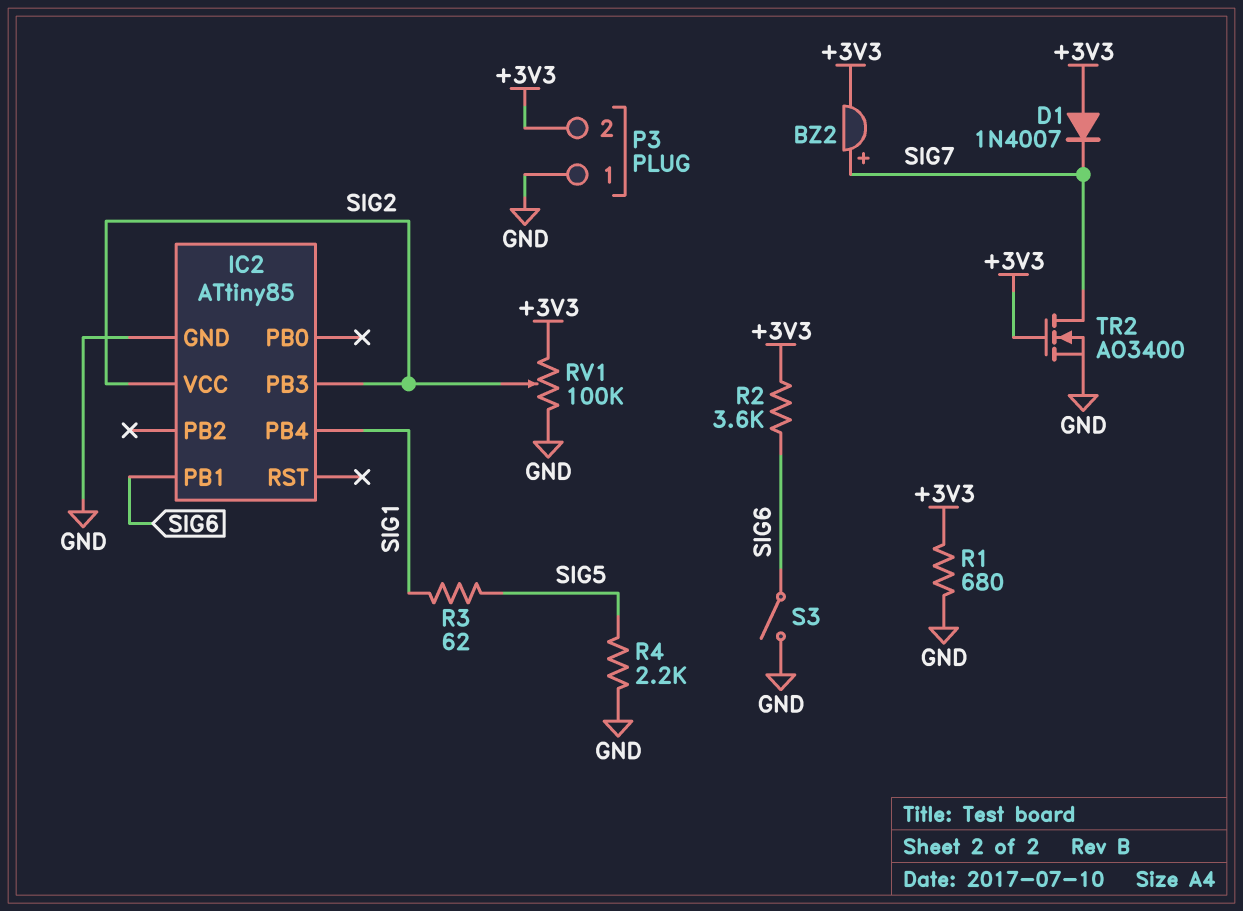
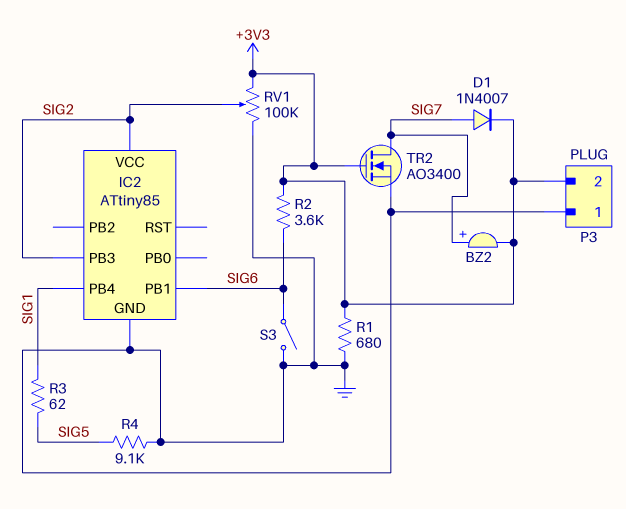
D1: diode 1N4007 (A +3V3, K SIG7) -> diode 1N4007 (A SIG7, K +3V3)
R4: 2.2k (GND, SIG5) -> 9.1k (GND, SIG5)

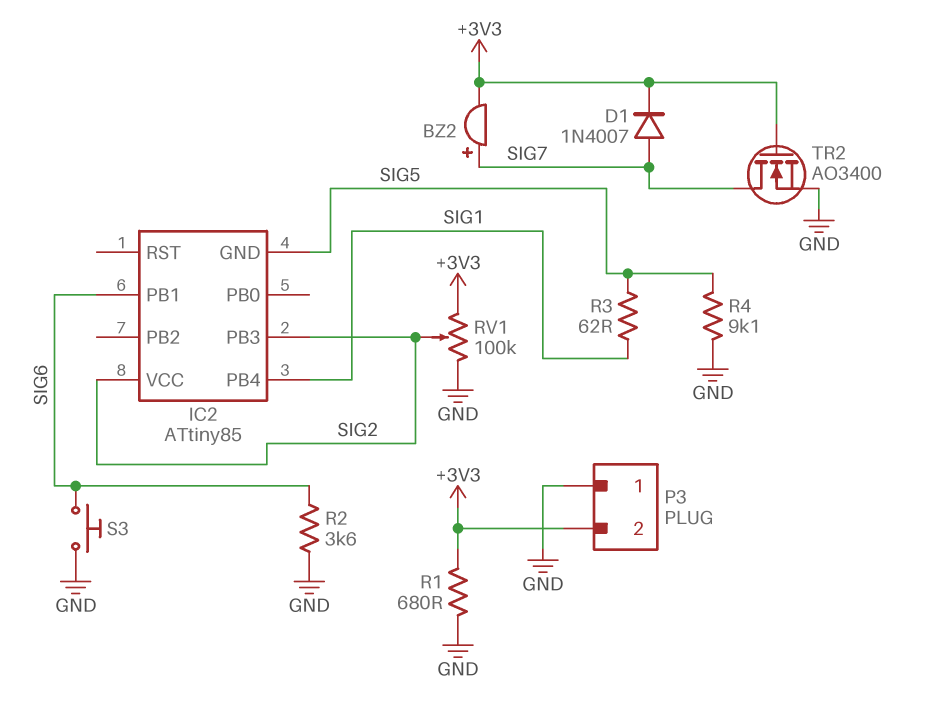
IC2 pin GND: GND -> SIG5
R2: 3.6k (+3V3, SIG6) -> 3.6k (GND, SIG6)
S3: switch (GND, SIG6) -> button (GND, SIG6)

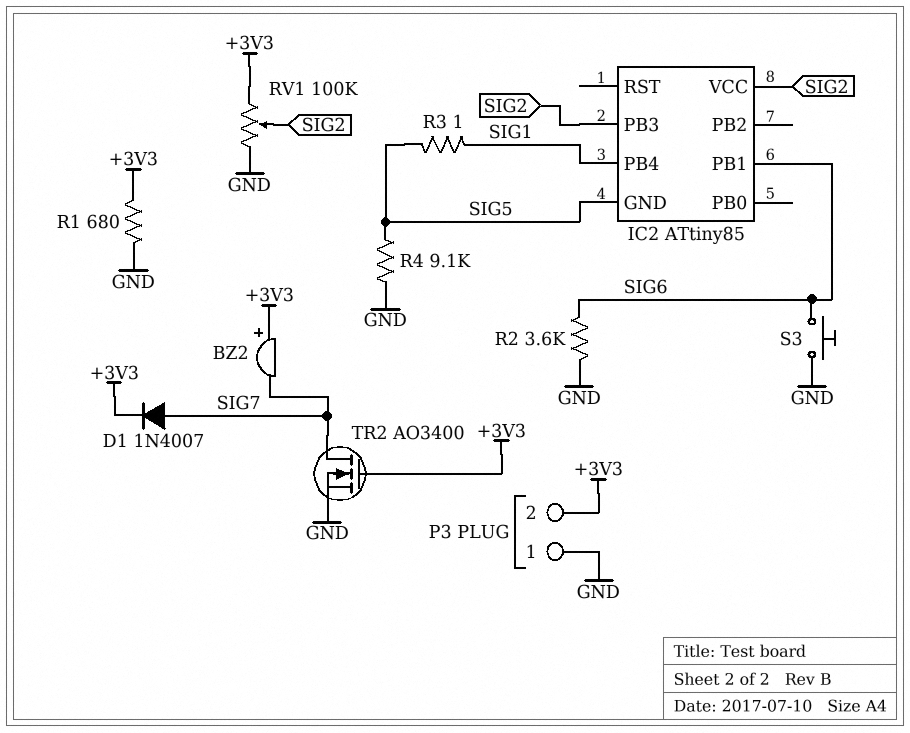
BZ2: buzzer (plus SIG7, minus +3V3) -> buzzer (plus +3V3, minus SIG7)
R3: 62 (SIG1, SIG5) -> 1 (SIG1, SIG5)

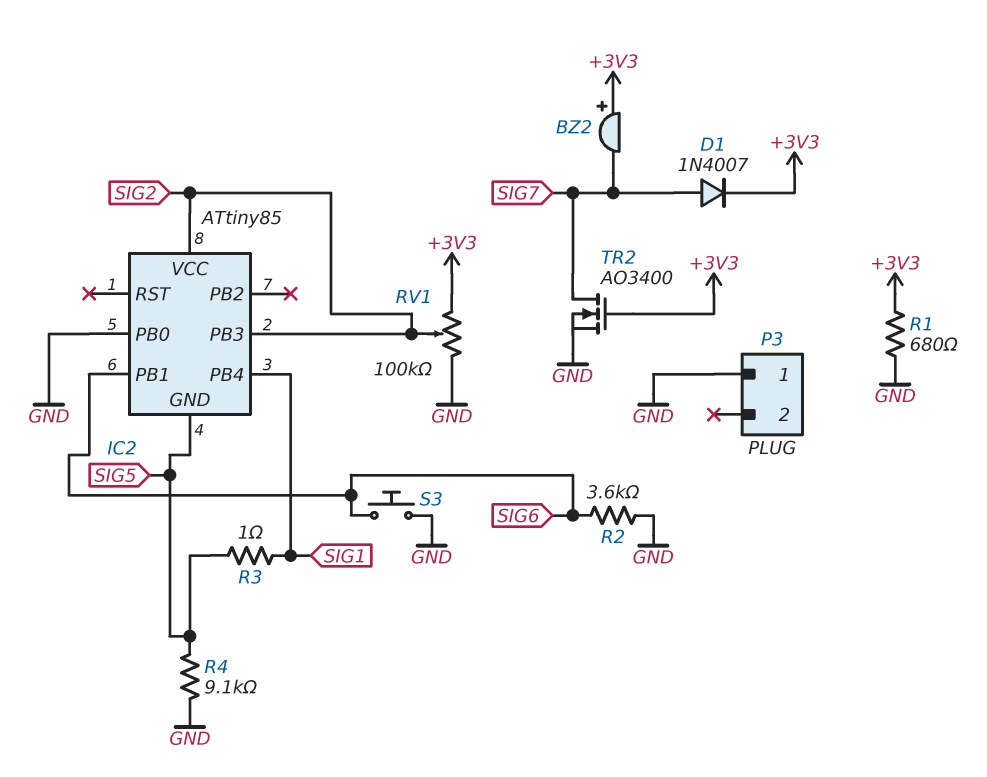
IC2 pin PB0: none -> GND
P3 pin 2: +3V3 -> none

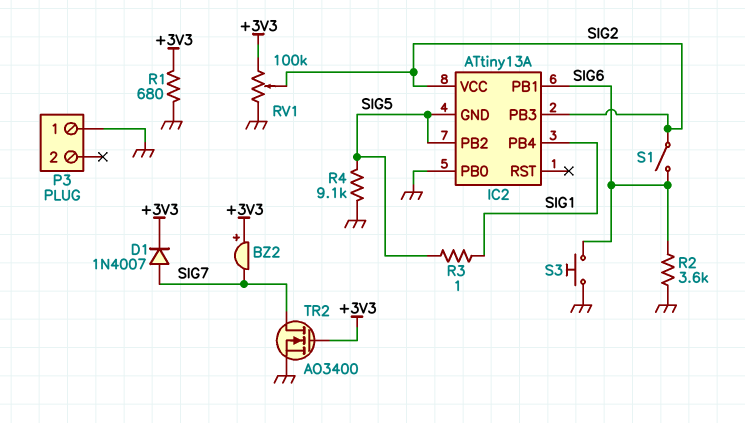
IC2: ATtiny85 -> ATtiny13A
IC2 pin PB2: none -> SIG5
S1: none -> switch (SIG2, SIG6)

